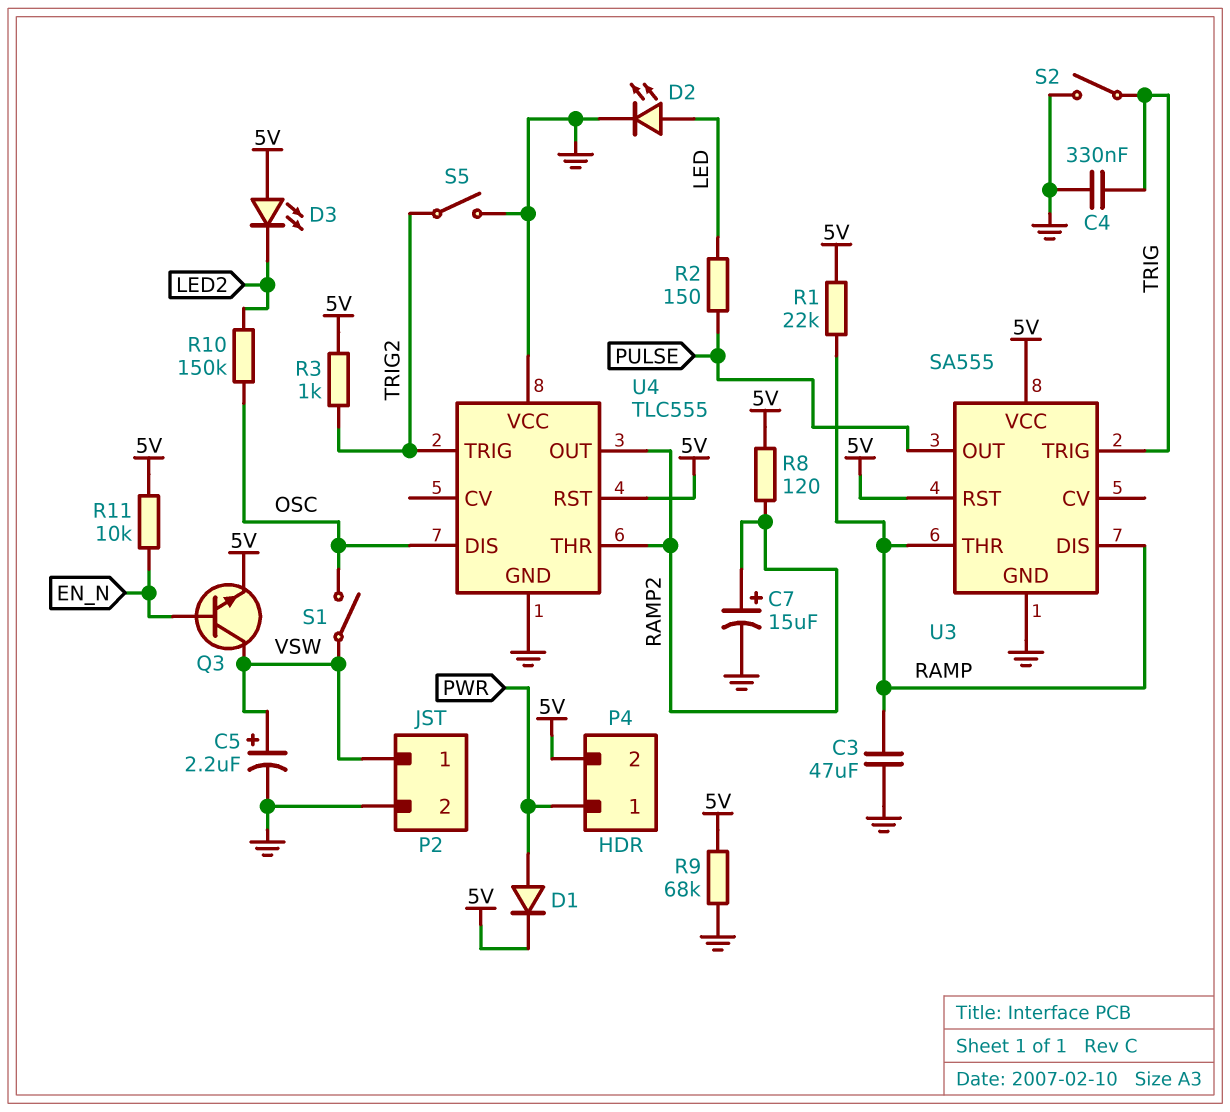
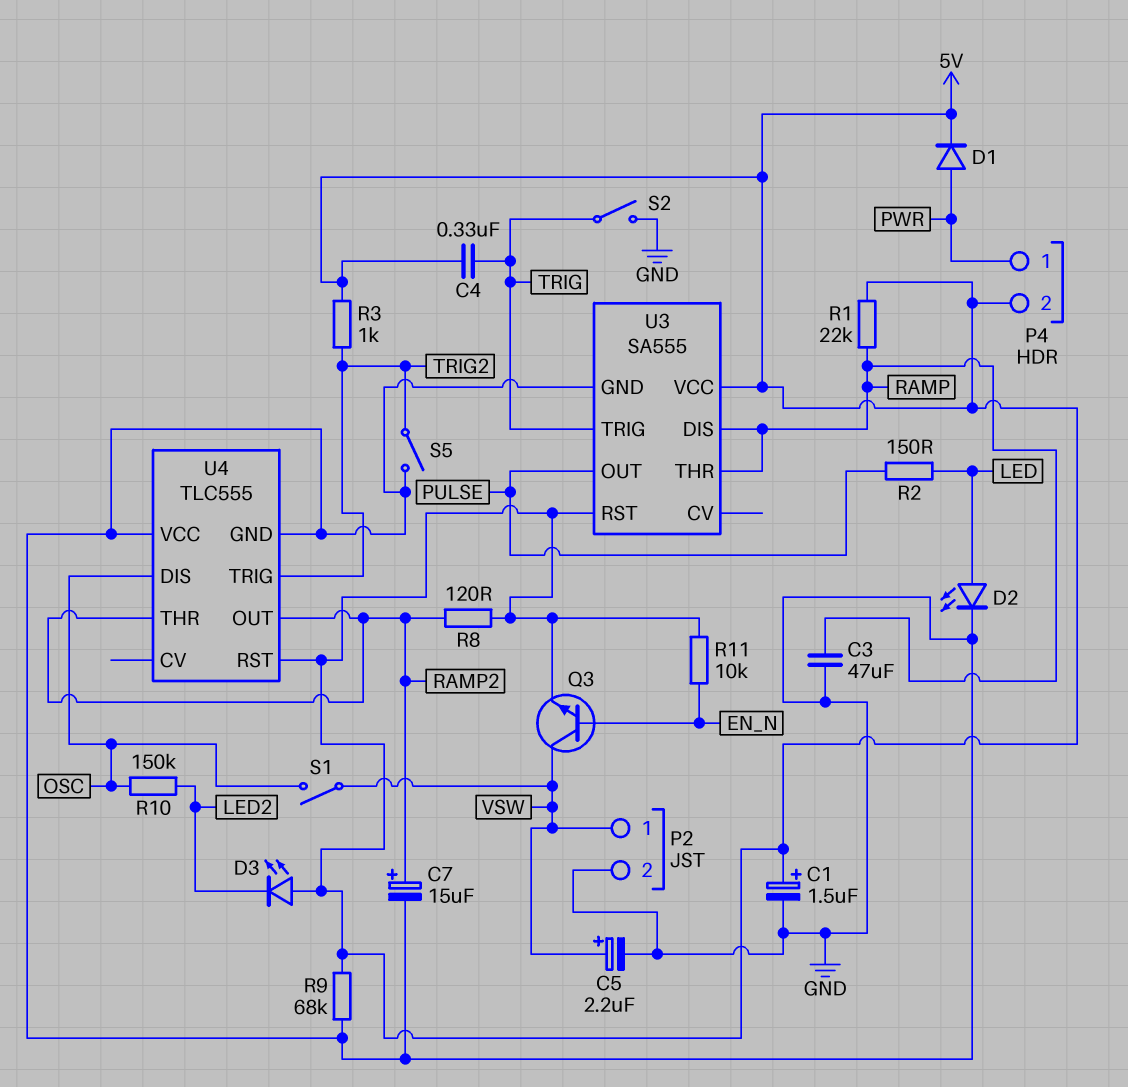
C1: none -> 1.5uF (plus 5V, minus GND)
C4: 330nF (GND, TRIG) -> 330nF (5V, TRIG)

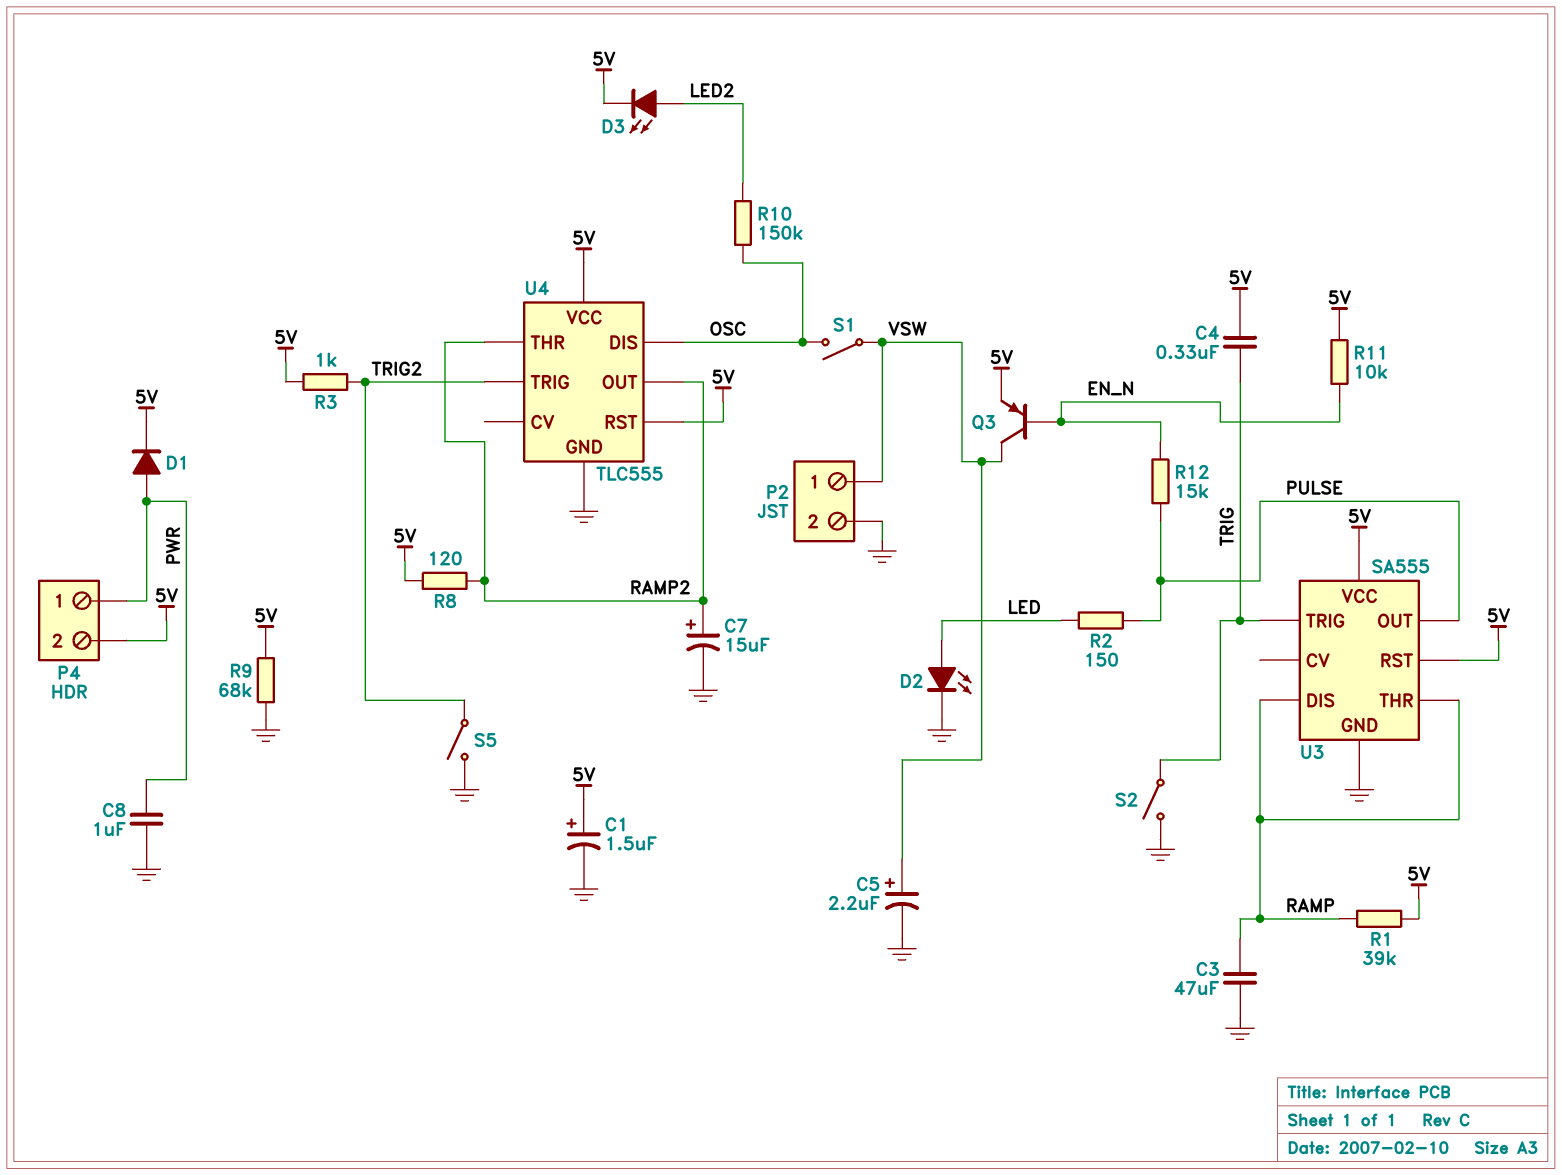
C8: none -> 1uF (GND, PWR)
D3: LED (A 5V, K LED2) -> LED (A LED2, K 5V)
Q3: NPN (B EN_N, C VSW, E 5V) -> PNP (B EN_N, C VSW, E 5V)
R1: 22k (5V, RAMP) -> 39k (5V, RAMP)
R12: none -> 15k (EN_N, PULSE)
U4 pin VCC: GND -> 5V

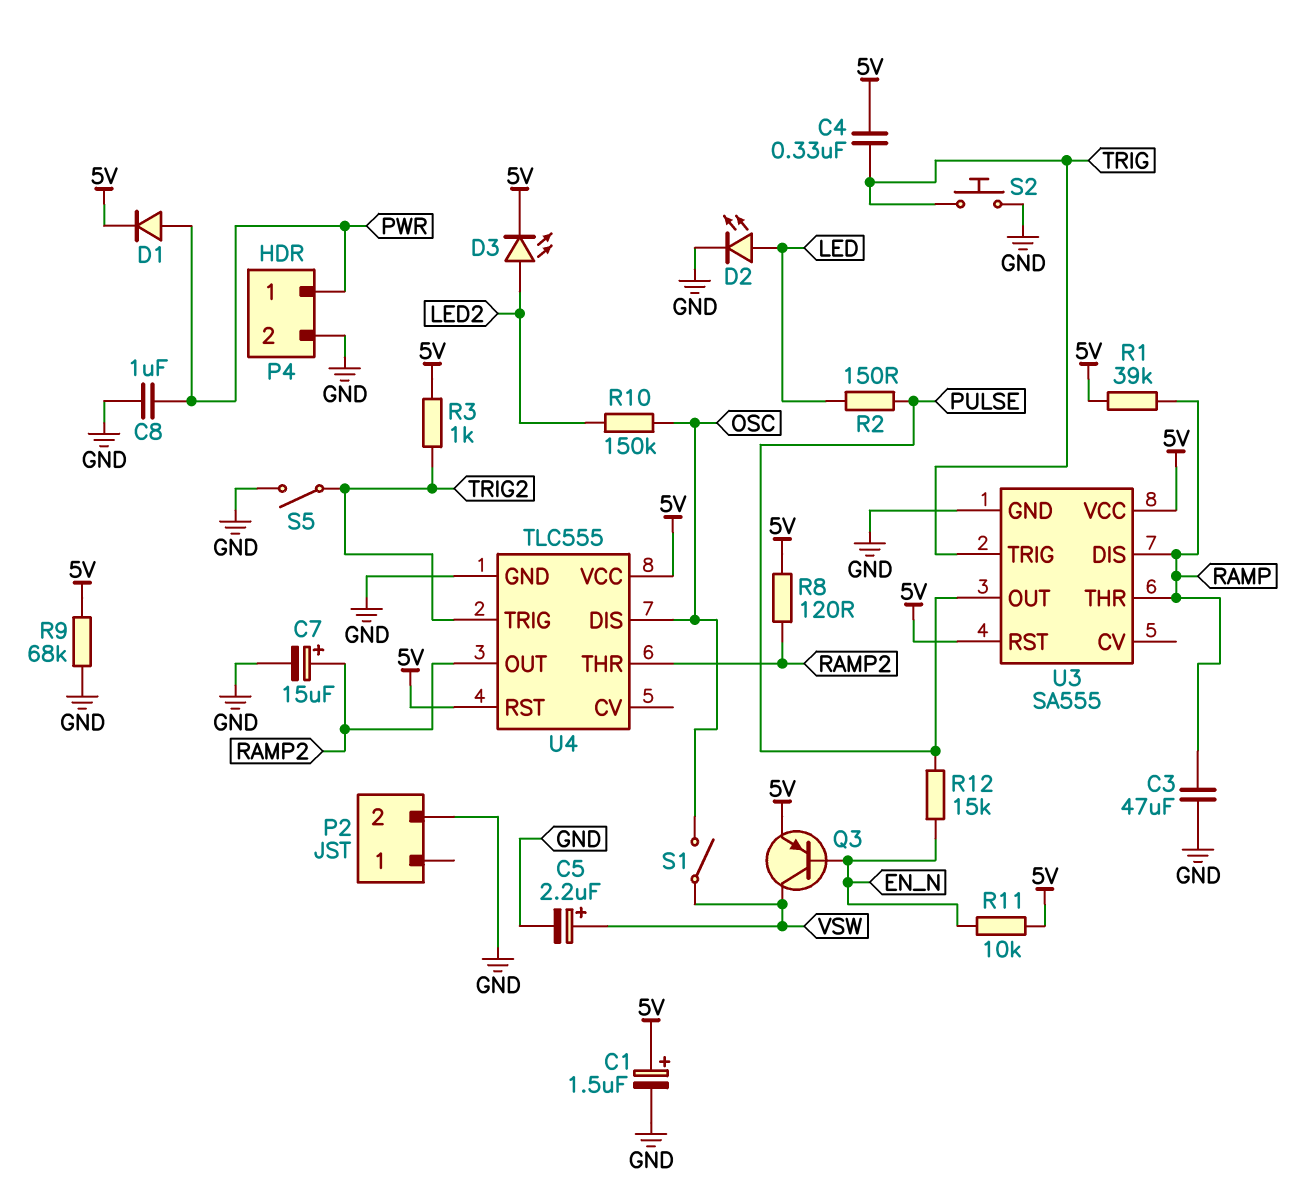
P2 pin 1: VSW -> none
P4 pin 2: 5V -> GND
S2: switch (GND, TRIG) -> button (GND, TRIG)

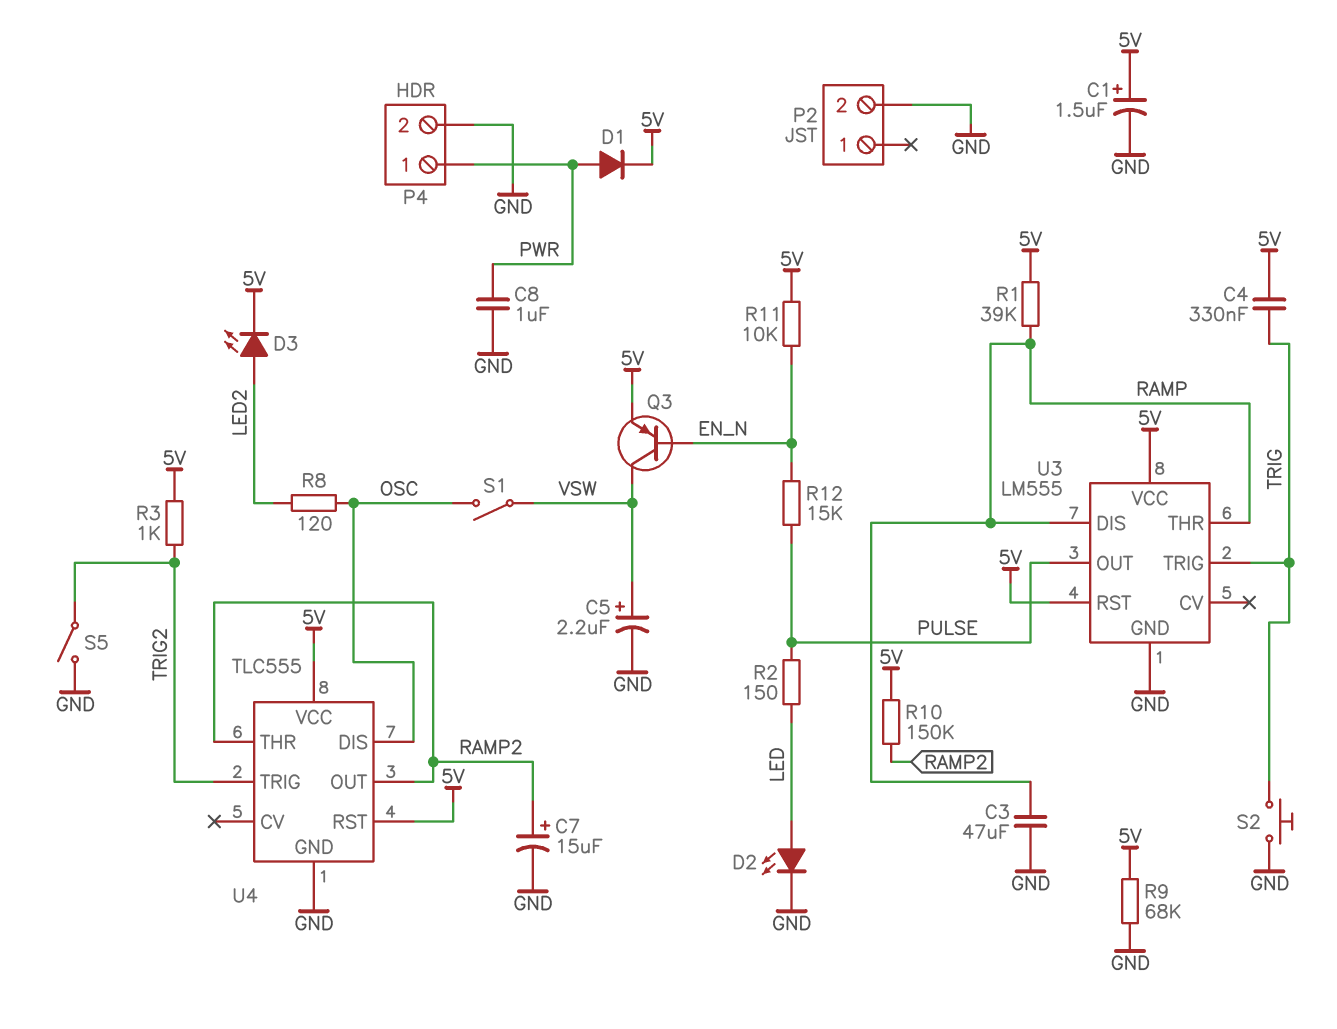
R8: 120 (5V, RAMP2) -> 120 (LED2, OSC)
R10: 150k (LED2, OSC) -> 150k (5V, RAMP2)
U3: SA555 -> LM555

